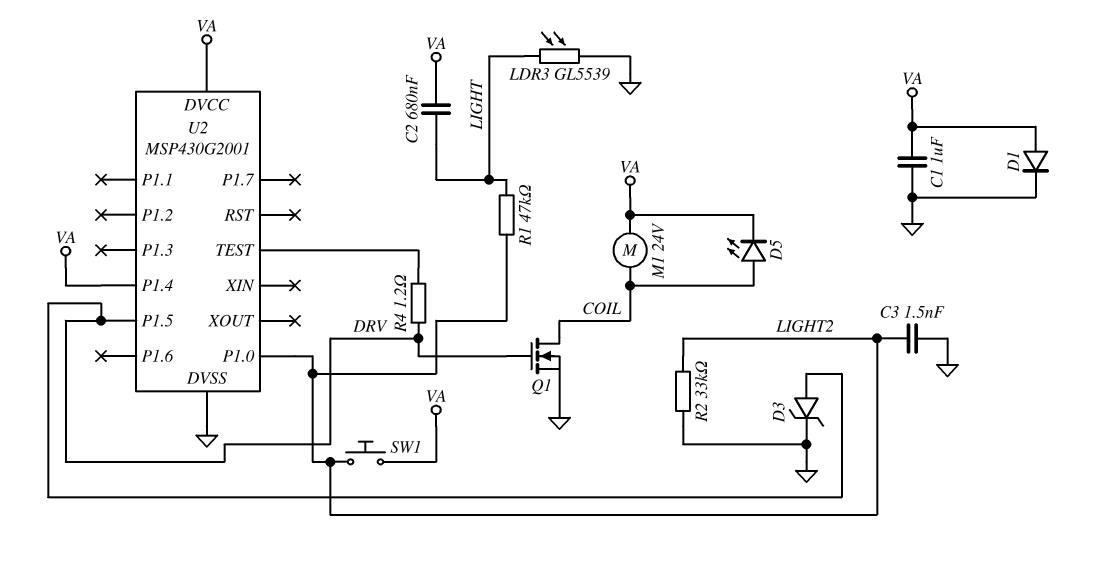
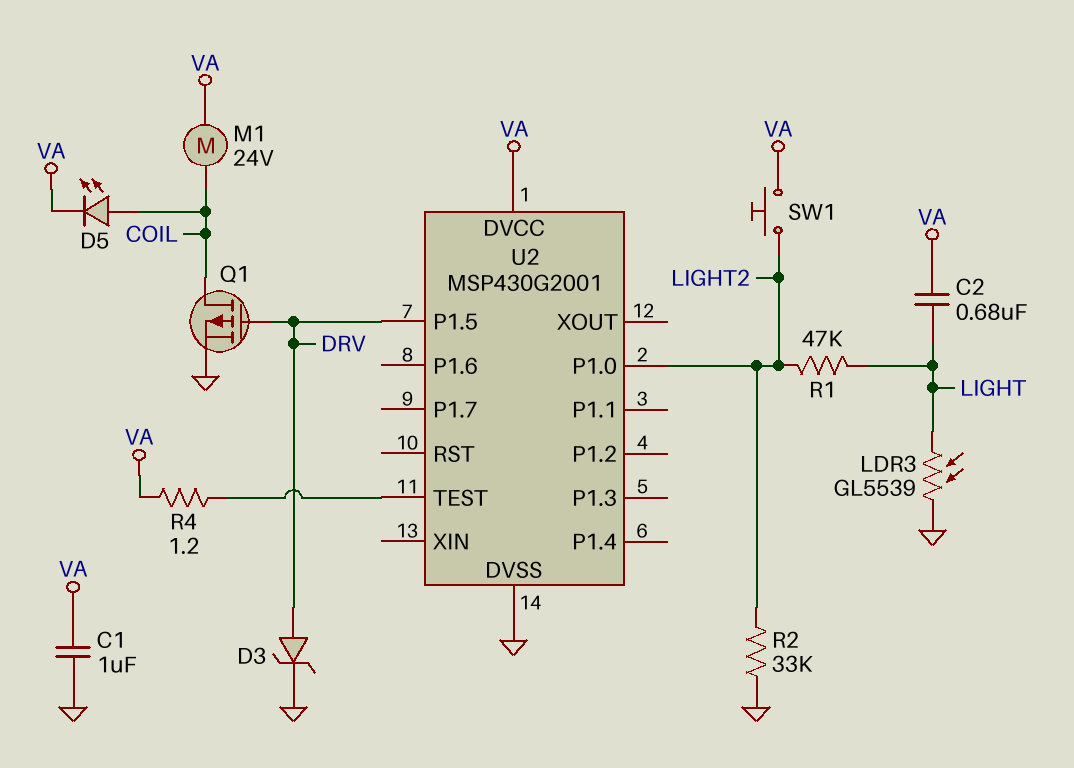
C3: 1.5nF (GND, LIGHT2) -> none
D1: diode (A VA, K GND) -> none
Q1: NMOS (G DRV, D COIL, S GND) -> PMOS (G DRV, D COIL, S GND)
R4: 1.2 (DRV, U2/TEST) -> 1.2 (U2/TEST, VA)
U2 pin P1.4: VA -> none

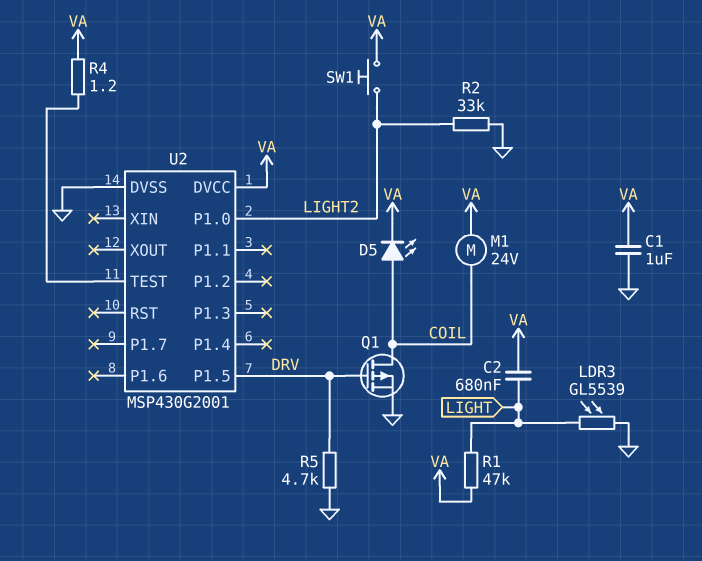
D3: zener (A DRV, K GND) -> none
R1: 47k (LIGHT, LIGHT2) -> 47k (LIGHT, VA)
R5: none -> 4.7k (DRV, GND)

